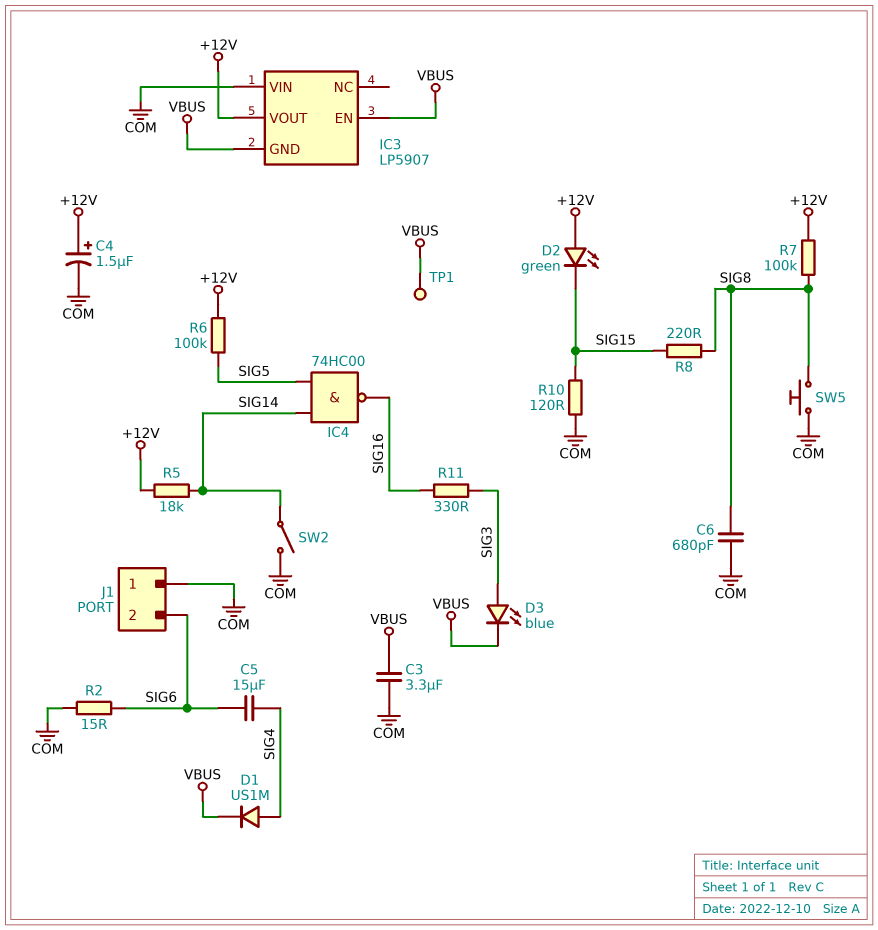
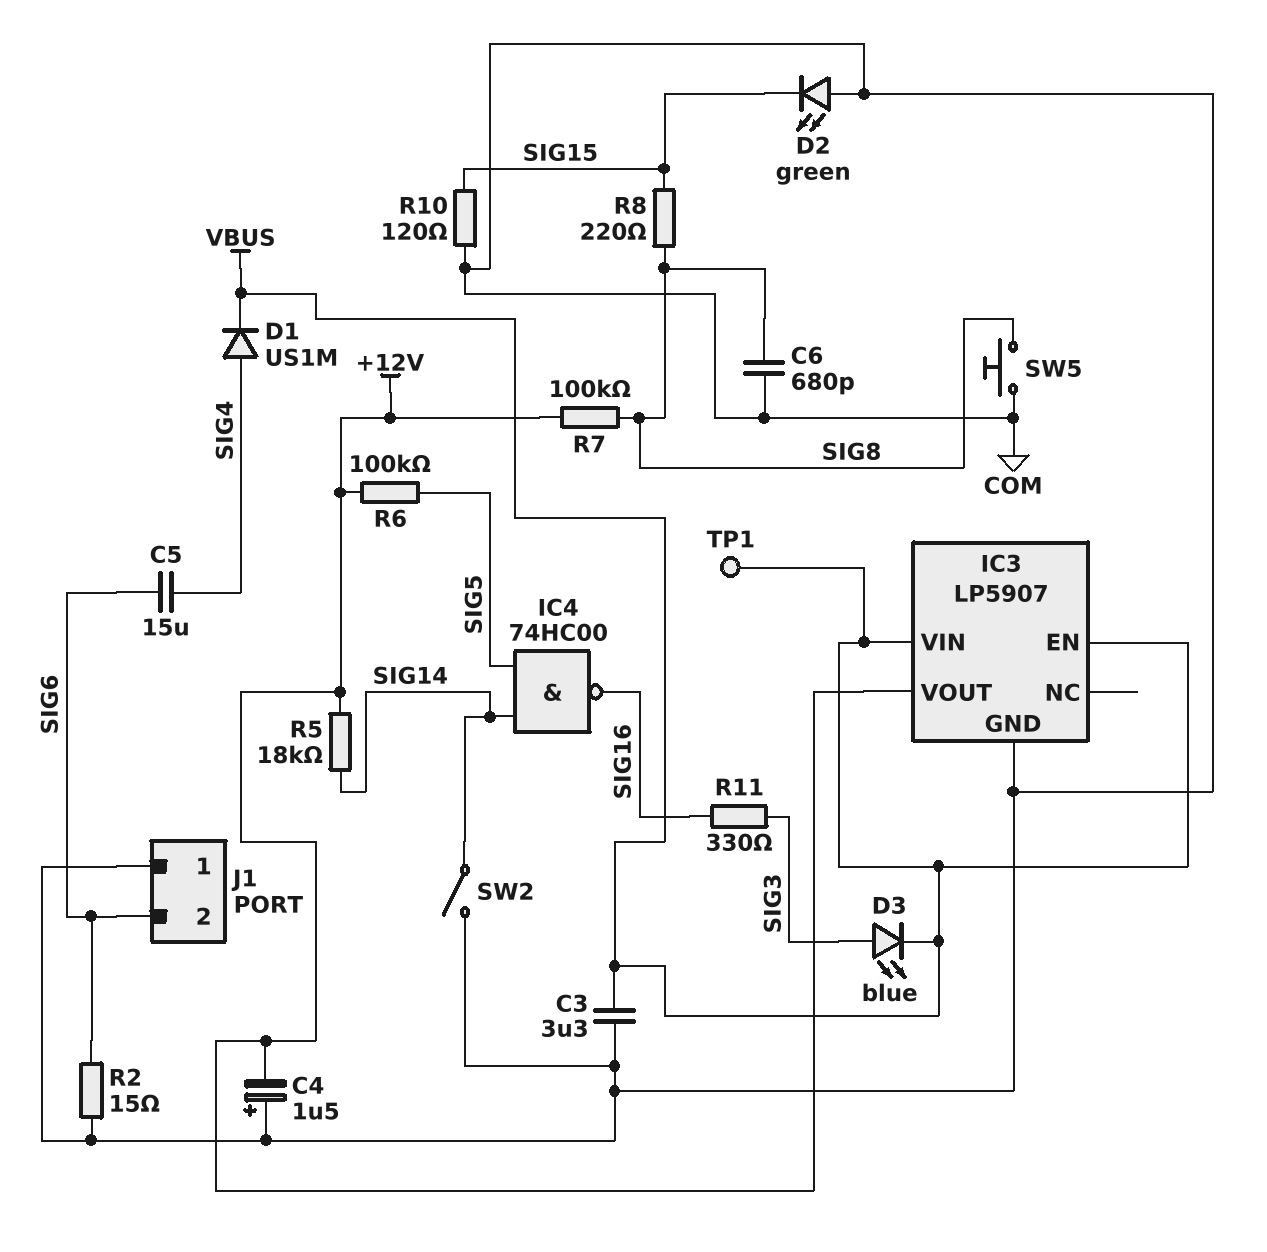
C4: 1.5uF (plus +12V, minus COM) -> 1.5uF (plus COM, minus +12V)
D2: LED green (A +12V, K SIG15) -> LED green (A COM, K SIG15)
IC3 pin GND: VBUS -> COM
IC3 pin VIN: COM -> VBUS

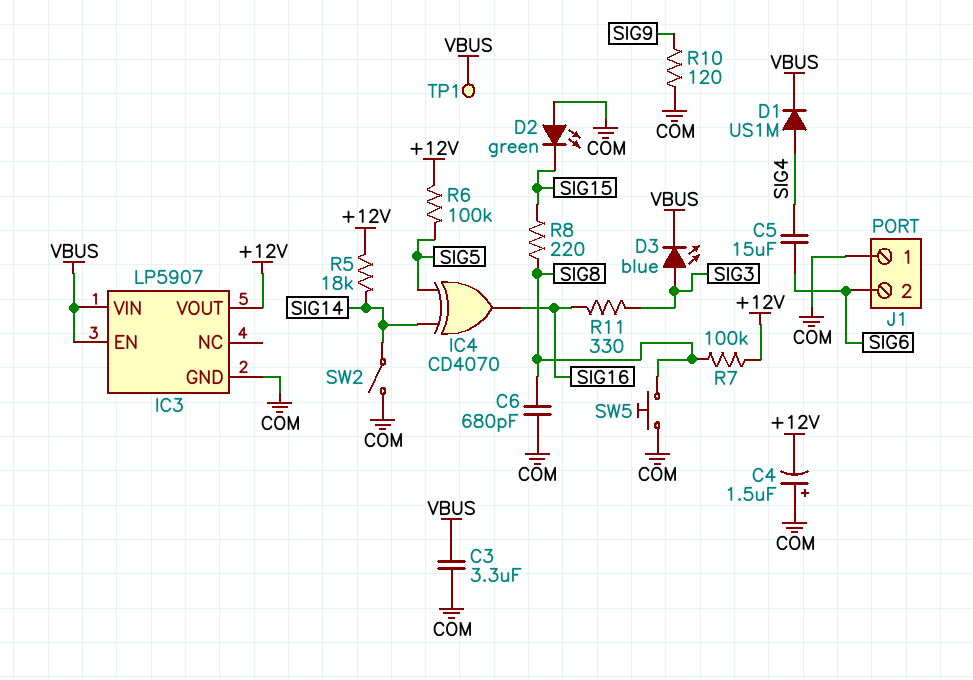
IC4: NAND 74HC00 (in SIG5, in SIG14, out SIG16) -> XOR CD4070 (in SIG5, in SIG14, out SIG16)
R2: 15 (COM, SIG6) -> none
R10: 120 (COM, SIG15) -> 120 (COM, SIG9)

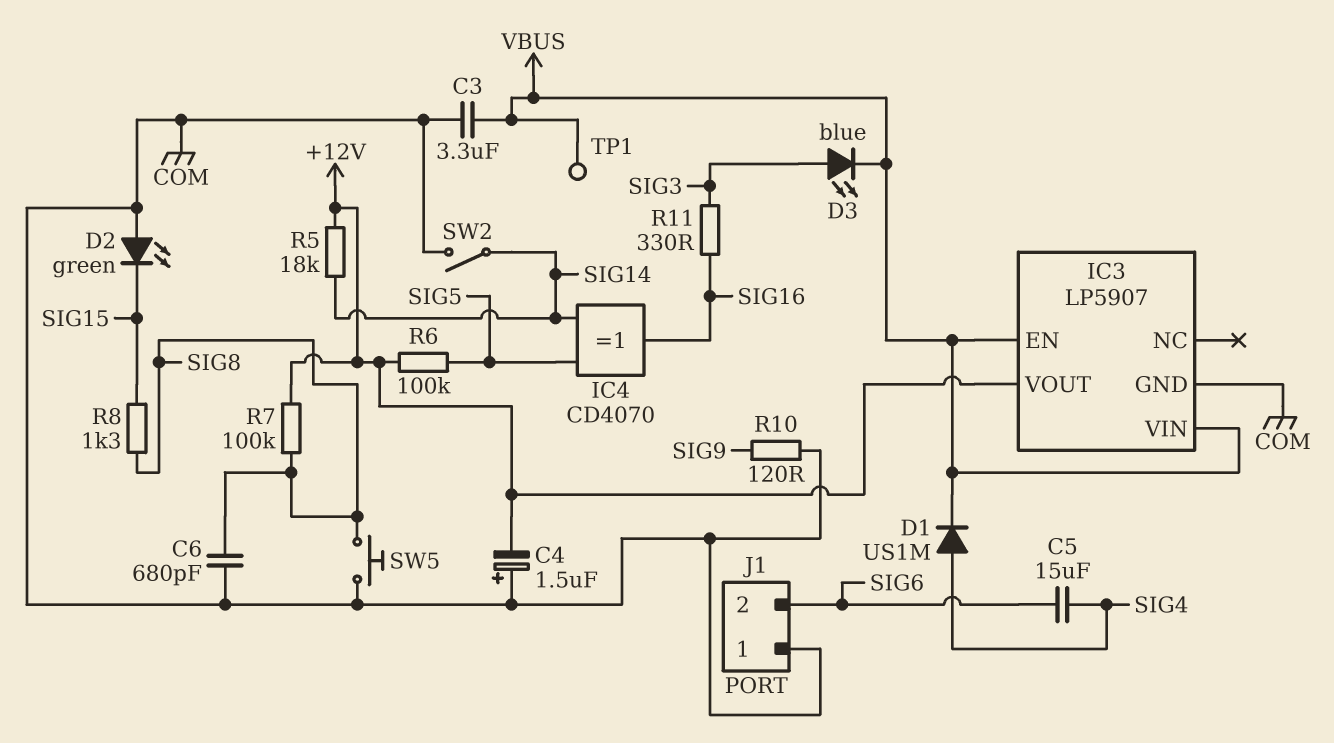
R8: 220 (SIG8, SIG15) -> 1.3k (SIG8, SIG15)

